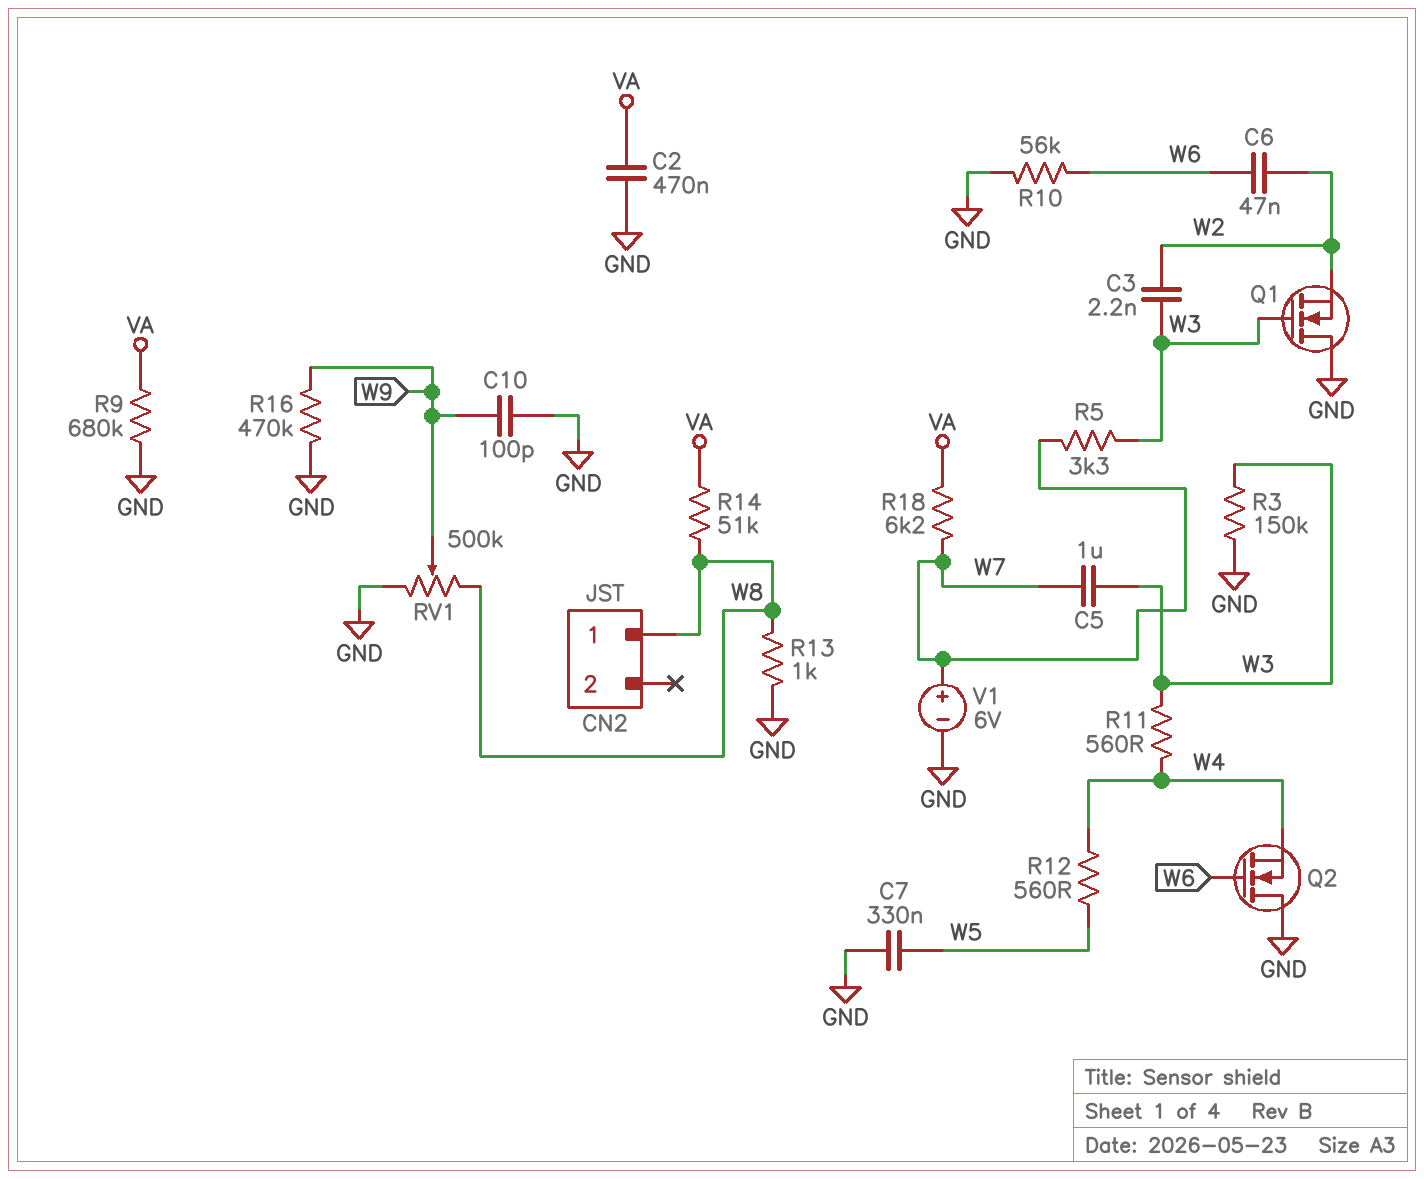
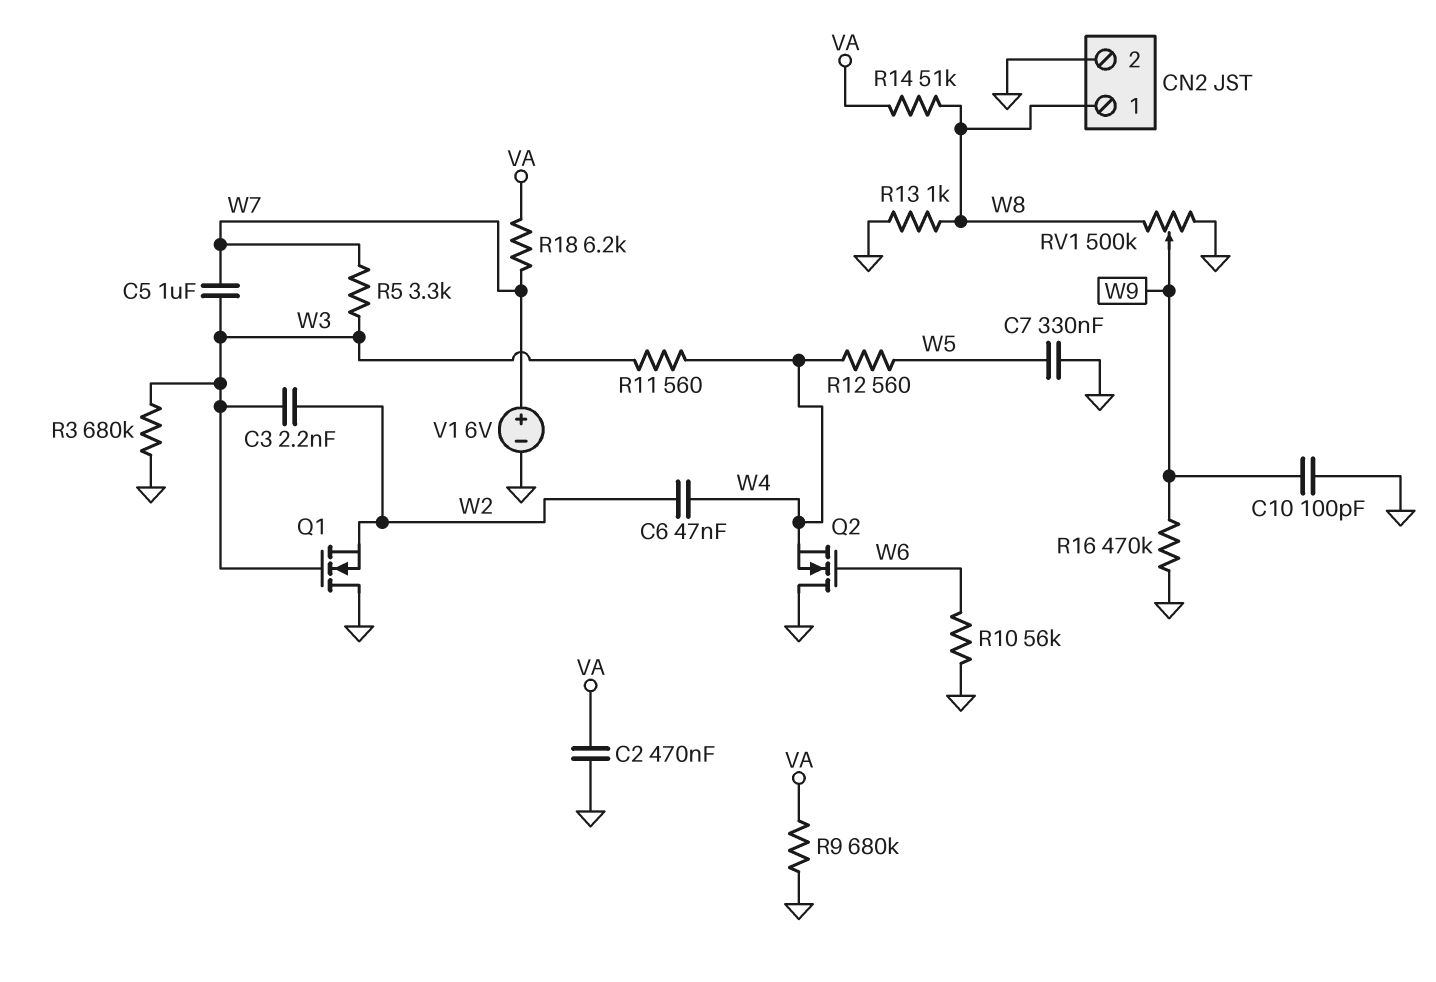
C6: 47nF (W2, W6) -> 47nF (W2, W4)
CN2 pin 2: none -> GND
R3: 150k (GND, W3) -> 680k (GND, W3)

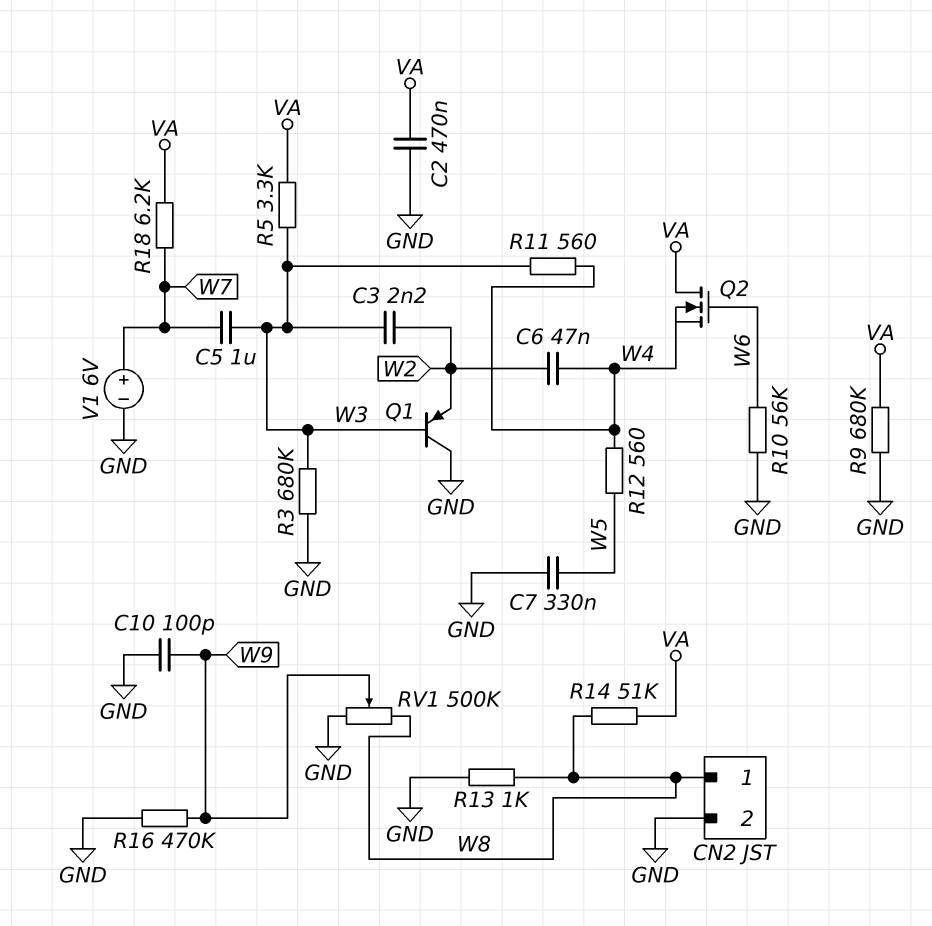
Q1: NMOS (G W3, D GND, S W2) -> PNP (B W3, C GND, E W2)
Q2: NMOS (G W6, D GND, S W4) -> NMOS (G W6, D VA, S W4)
R5: 3.3k (W3, W7) -> 3.3k (VA, W3)

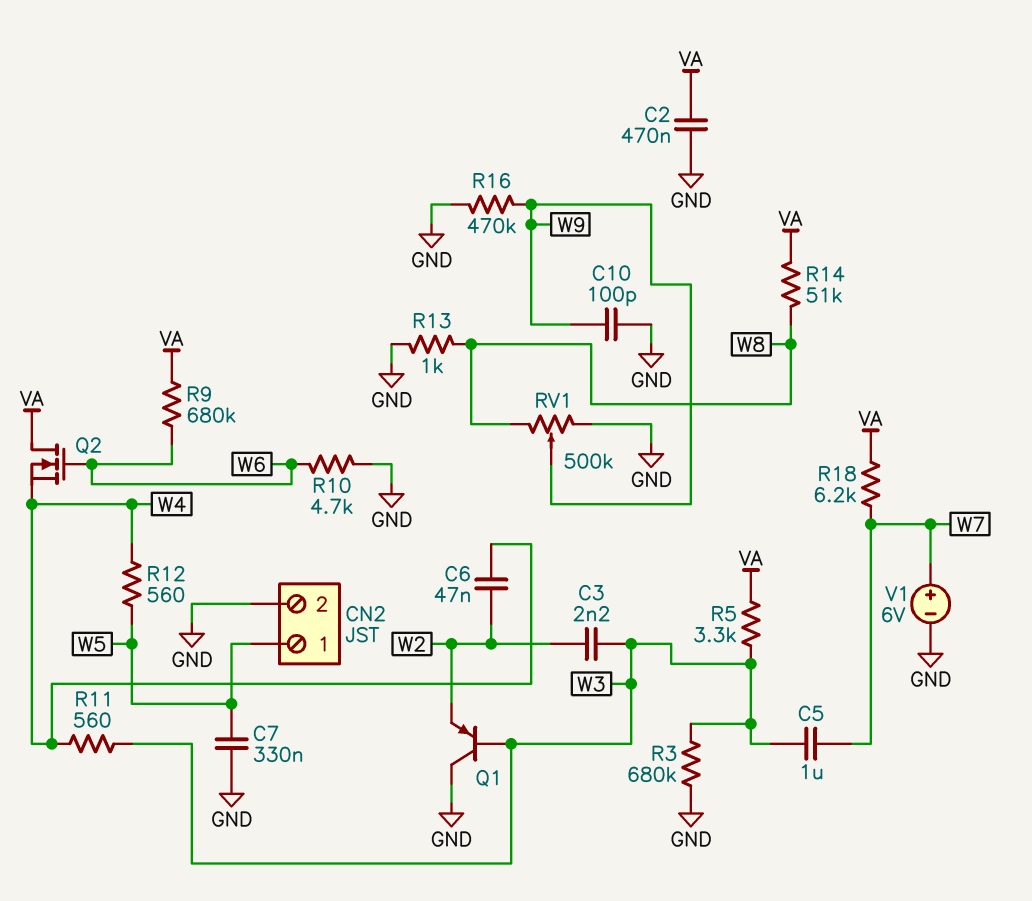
CN2 pin 1: W8 -> W5
R9: 680k (GND, VA) -> 680k (VA, W6)
R10: 56k (GND, W6) -> 4.7k (GND, W6)

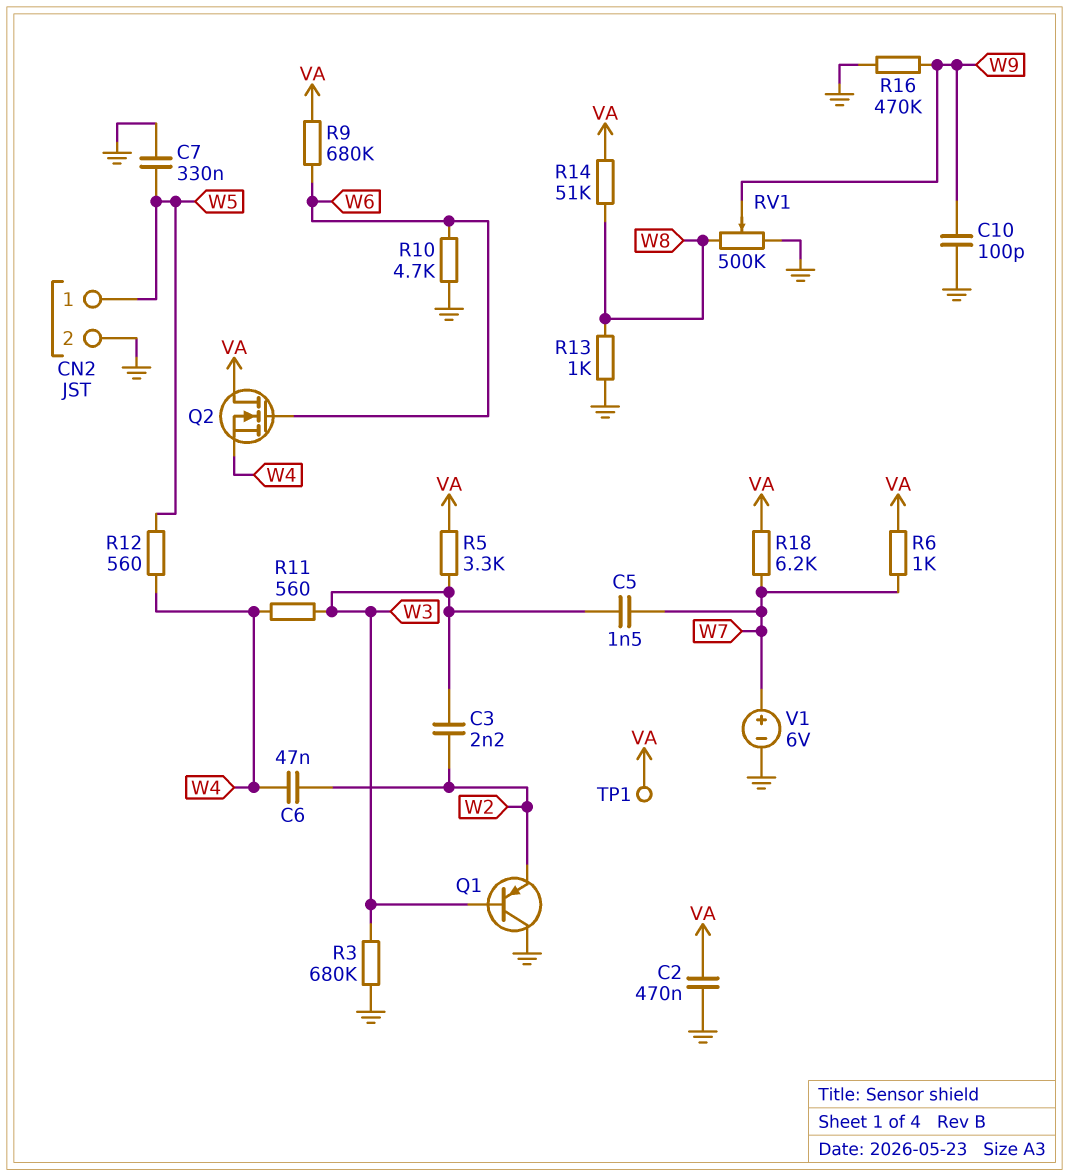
C5: 1uF (W3, W7) -> 1.5nF (W3, W7)
R6: none -> 1k (VA, W7)
TP1: none -> test point (VA)

